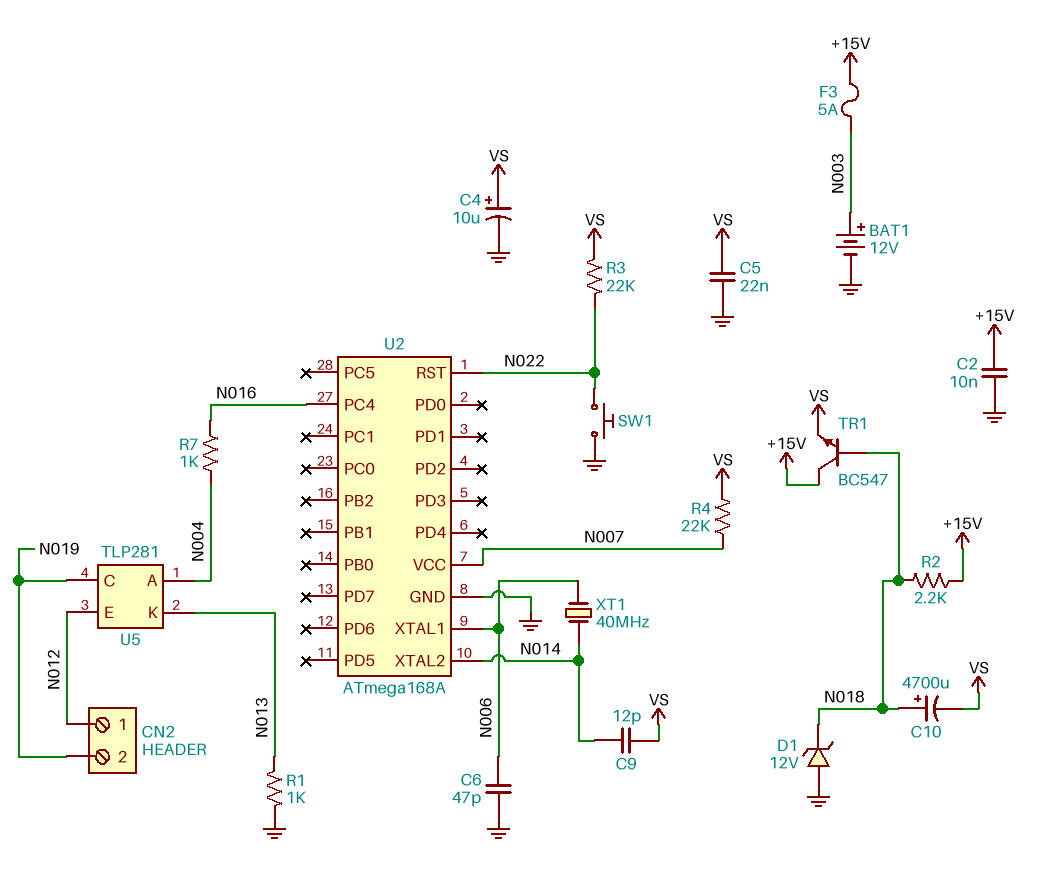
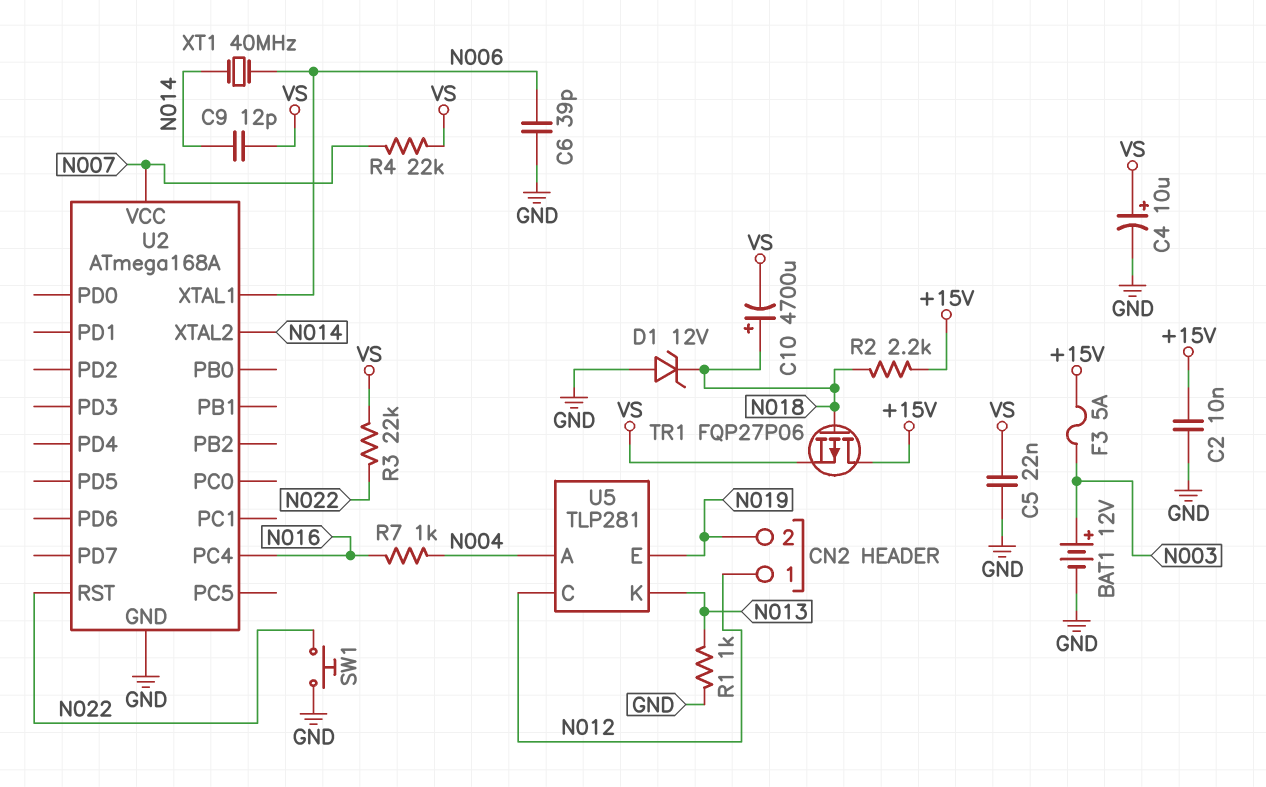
C6: 47pF (GND, N006) -> 39pF (GND, N006)
TR1: NPN BC547 (B N018, C +15V, E VS) -> PMOS FQP27P06 (G N018, D +15V, S VS)
U5 pin C: N019 -> N012
U5 pin E: N012 -> N019

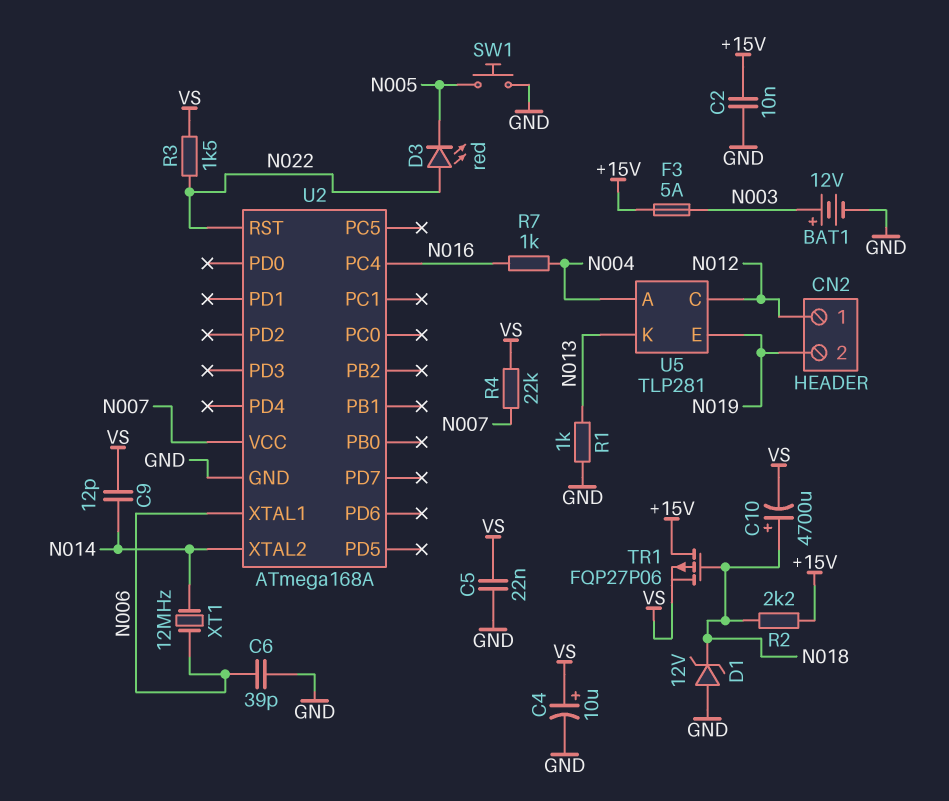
D3: none -> LED red (A N022, K N005)
R3: 22k (N022, VS) -> 1.5k (N022, VS)
SW1: button (GND, N022) -> button (GND, N005)
XT1: 40MHz (N006, N014) -> 12MHz (N006, N014)

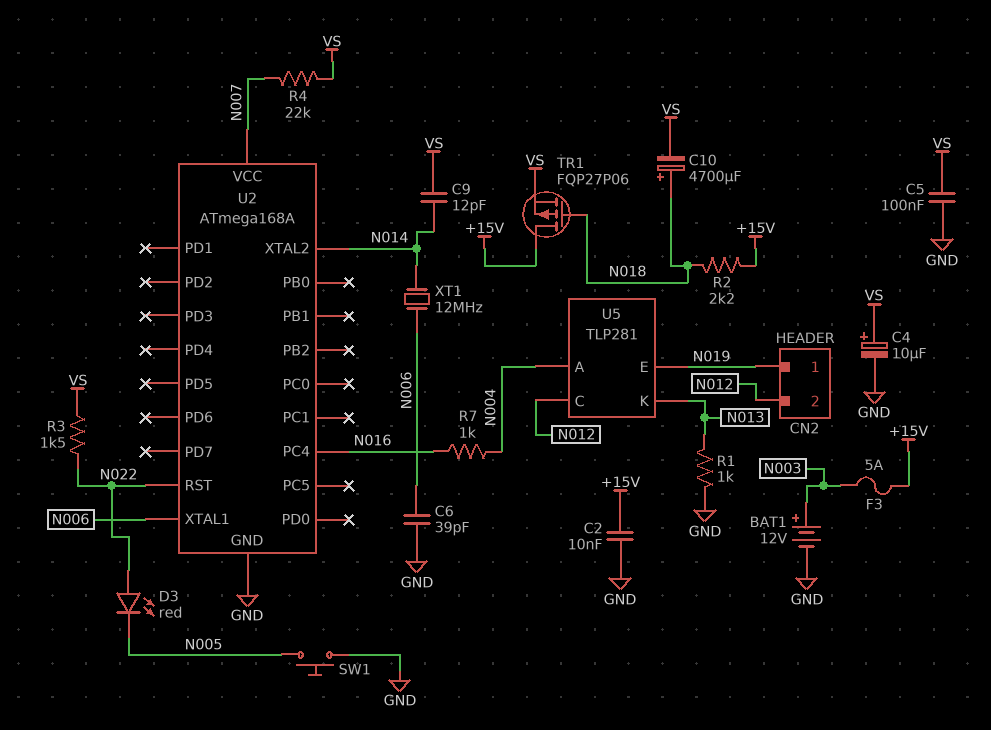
C5: 22nF (GND, VS) -> 100nF (GND, VS)
CN2 pin 1: N012 -> N019
CN2 pin 2: N019 -> N012
D1: zener 12V (A GND, K N018) -> none

